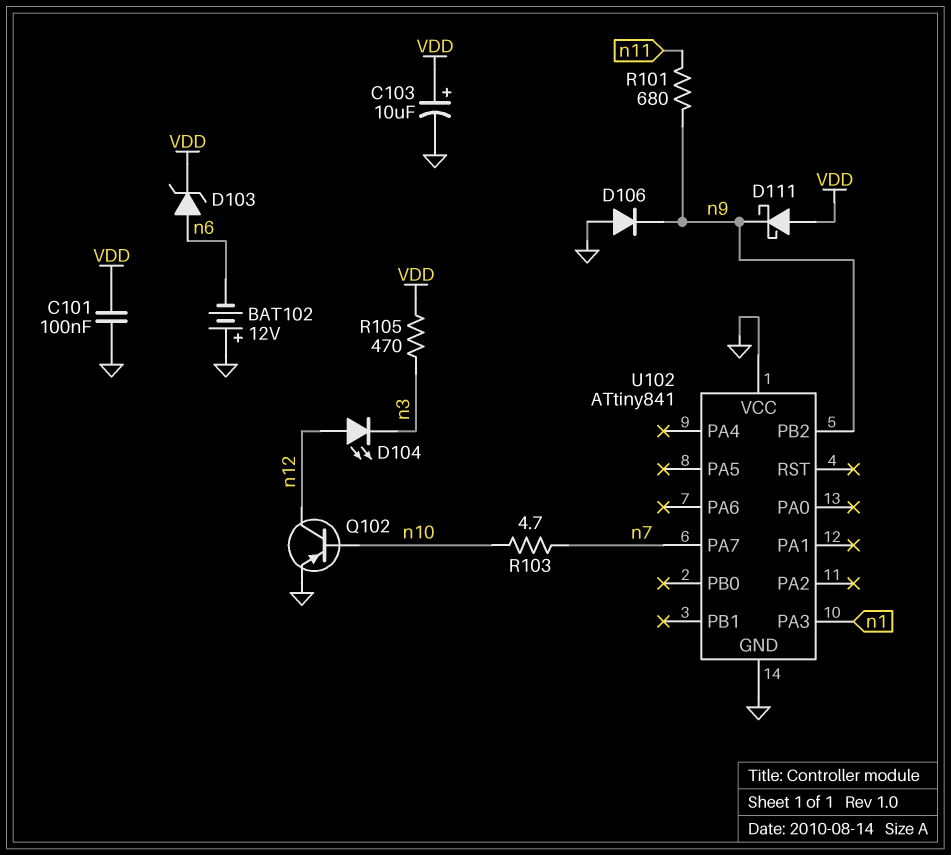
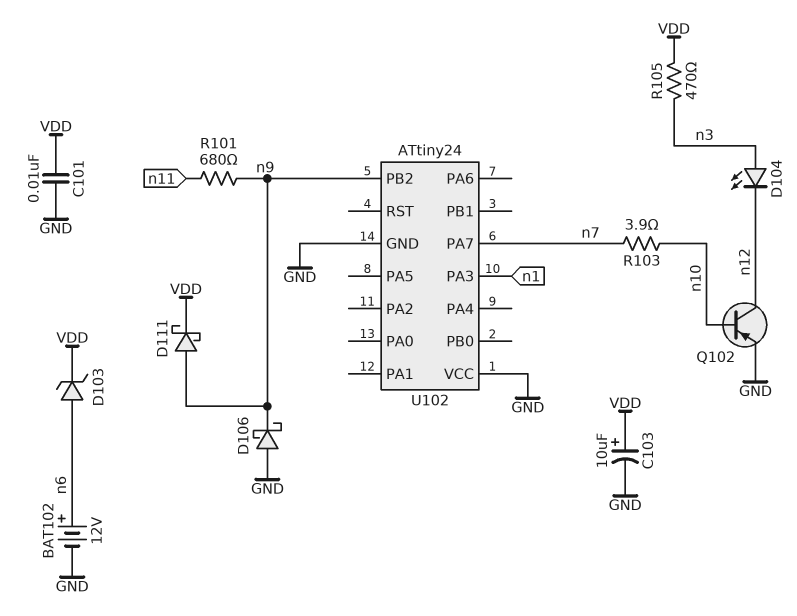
BAT102: 12V (plus GND, minus n6) -> 12V (plus n6, minus GND)
C101: 100nF (GND, VDD) -> 10nF (GND, VDD)
D104: LED (A n12, K n3) -> LED (A n3, K n12)
D106: diode (A GND, K n9) -> schottky (A GND, K n9)
D111: schottky (A VDD, K n9) -> schottky (A n9, K VDD)
R103: 4.7 (n7, n10) -> 3.9 (n7, n10)
U102: ATtiny841 -> ATtiny24

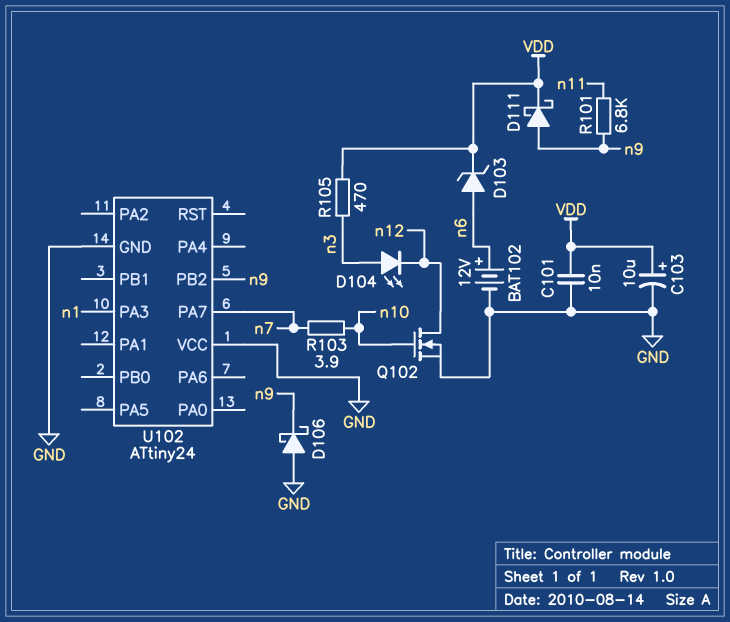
Q102: PNP (B n10, C n12, E GND) -> NMOS (G n10, D n12, S GND)
R101: 680 (n9, n11) -> 6.8k (n9, n11)

